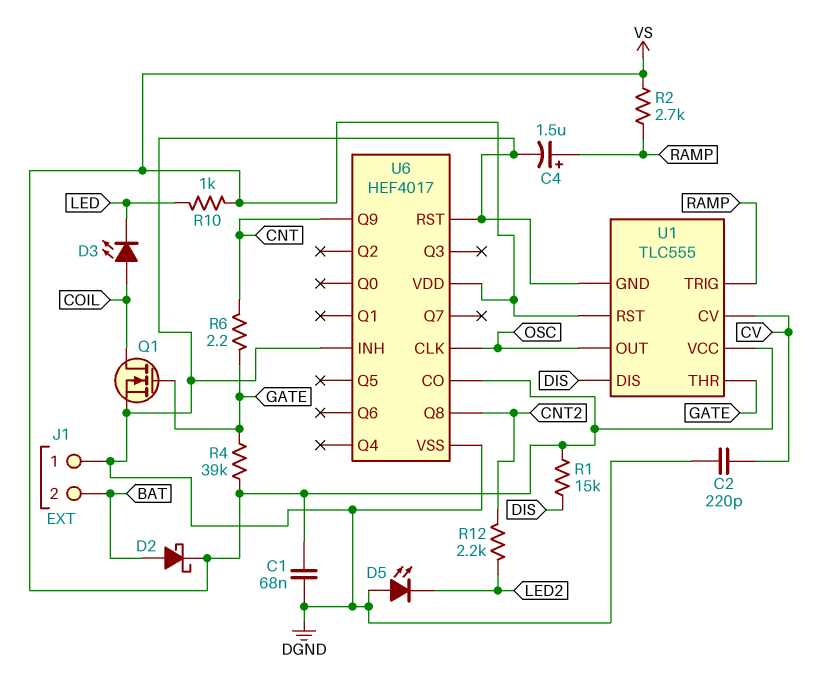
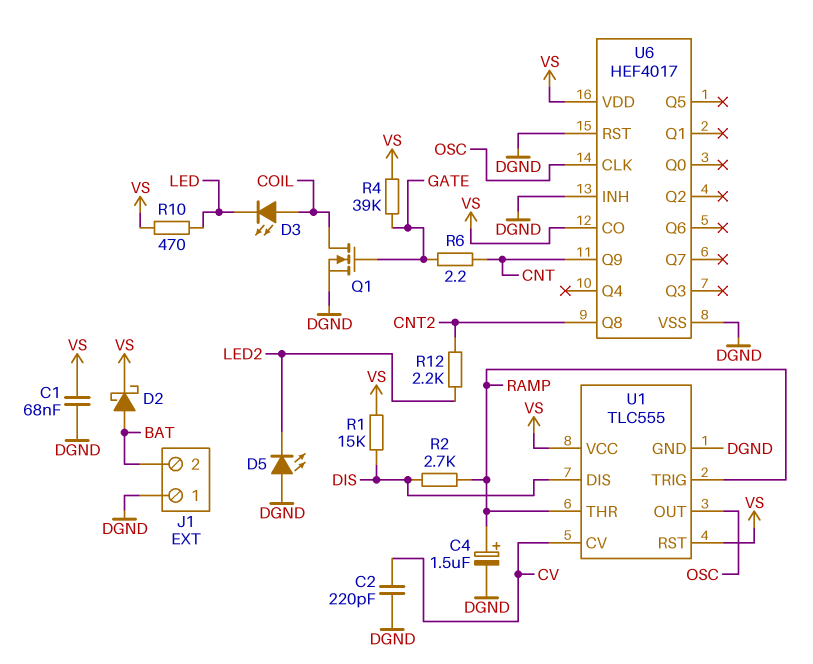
R2: 2.7k (RAMP, VS) -> 2.7k (DIS, RAMP)
R10: 1k (LED, VS) -> 470 (LED, VS)
U1 pin THR: GATE -> RAMP

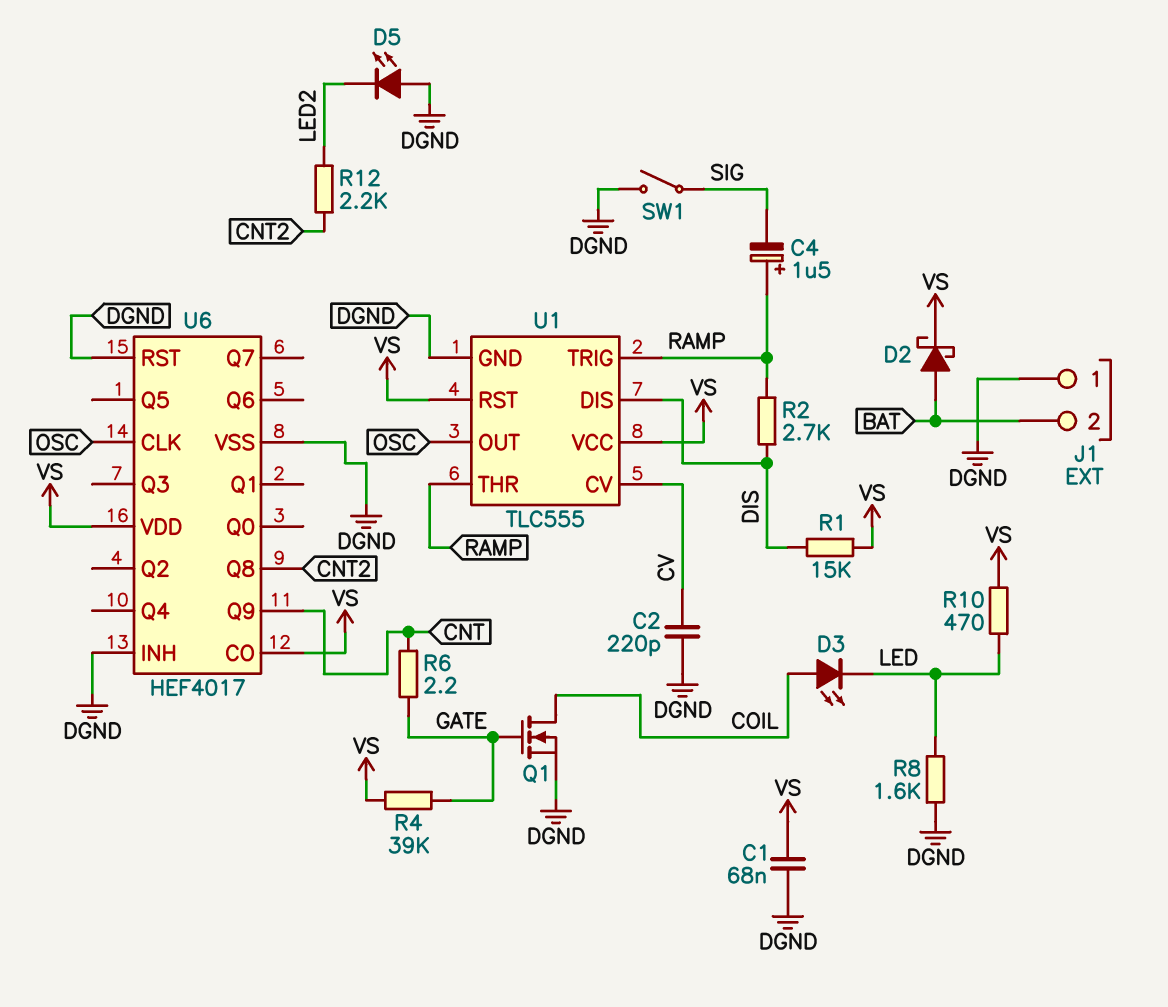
C4: 1.5uF (plus RAMP, minus DGND) -> 1.5uF (plus RAMP, minus SIG)
R8: none -> 1.6k (DGND, LED)
SW1: none -> switch (DGND, SIG)

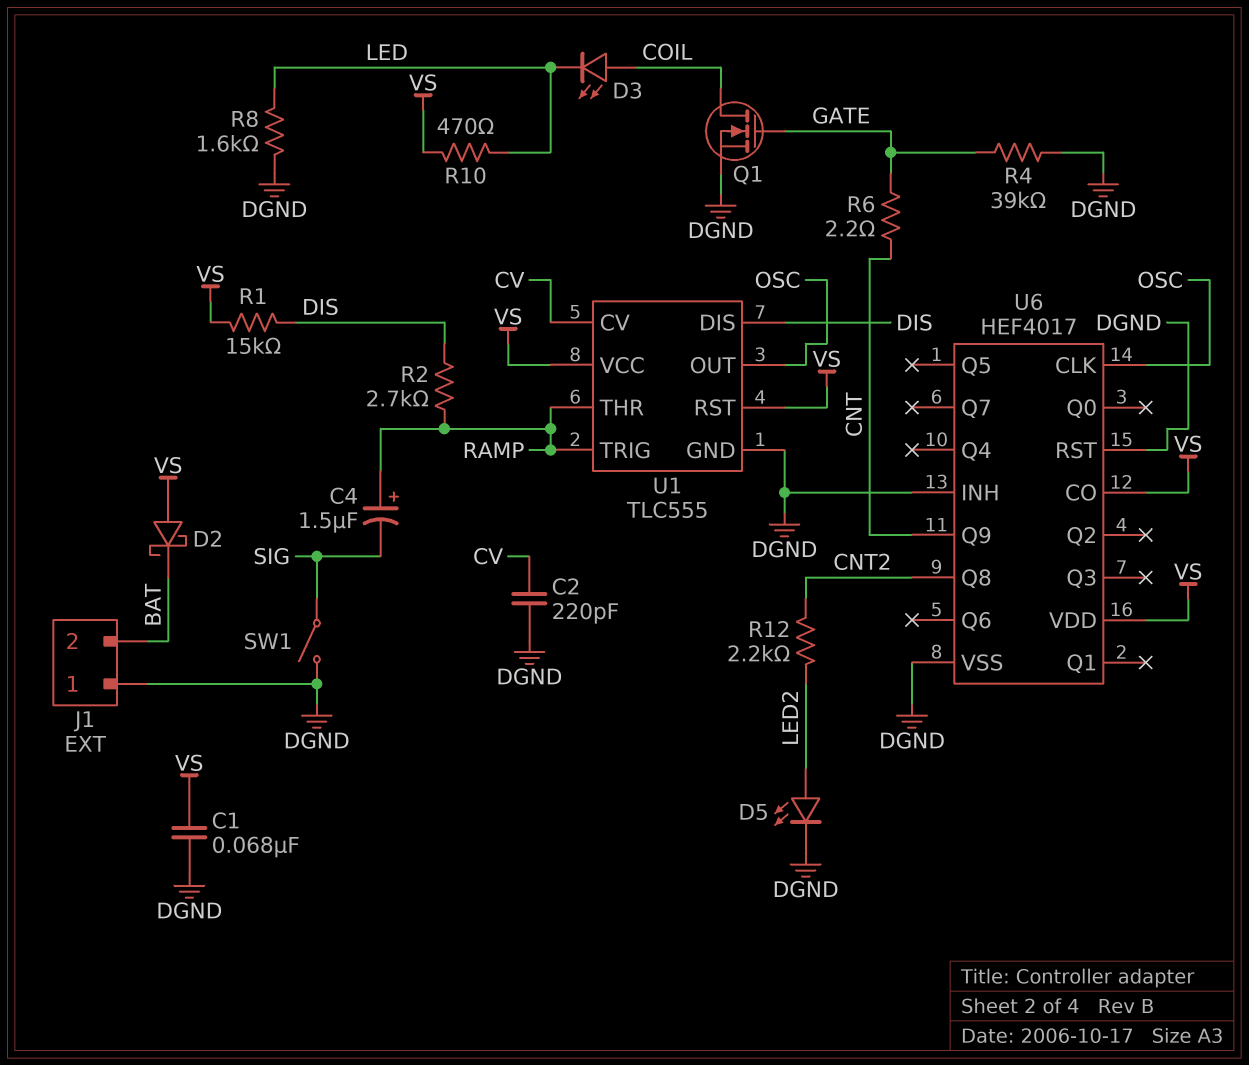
D2: schottky (A BAT, K VS) -> schottky (A VS, K BAT)
D5: LED (A DGND, K LED2) -> LED (A LED2, K DGND)
R4: 39k (GATE, VS) -> 39k (DGND, GATE)

